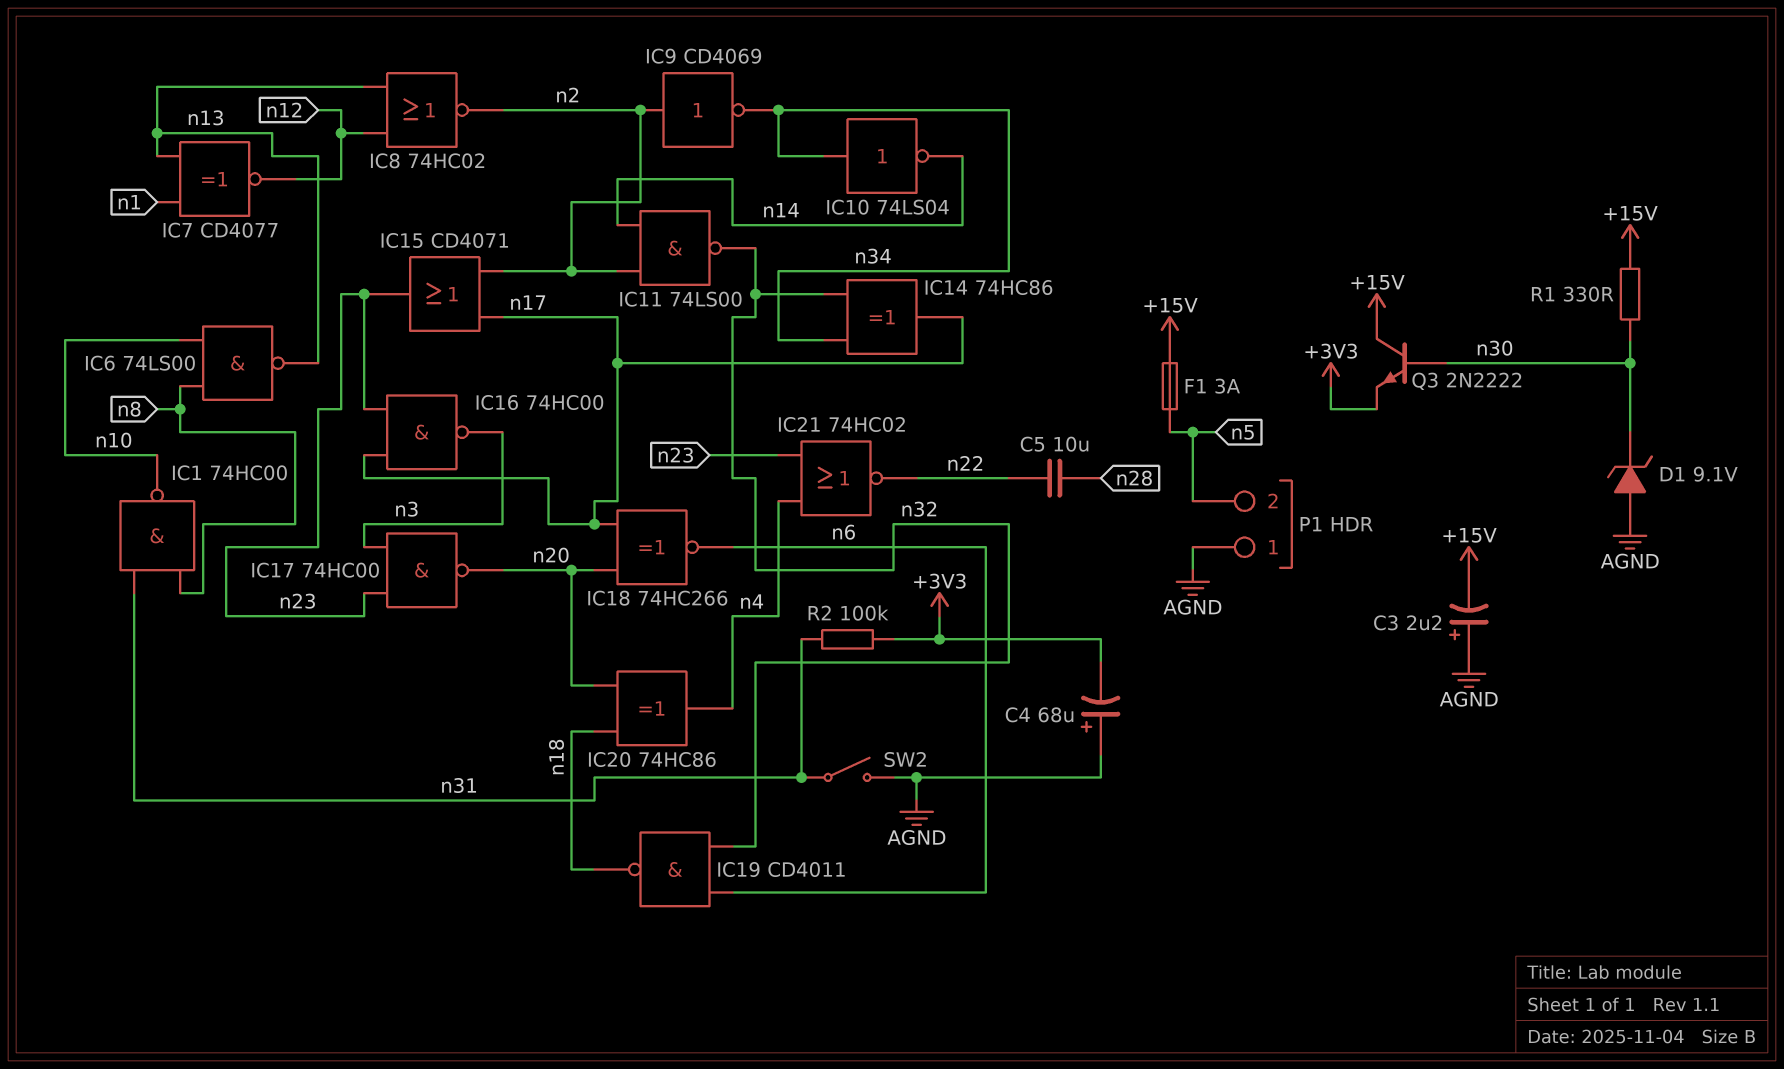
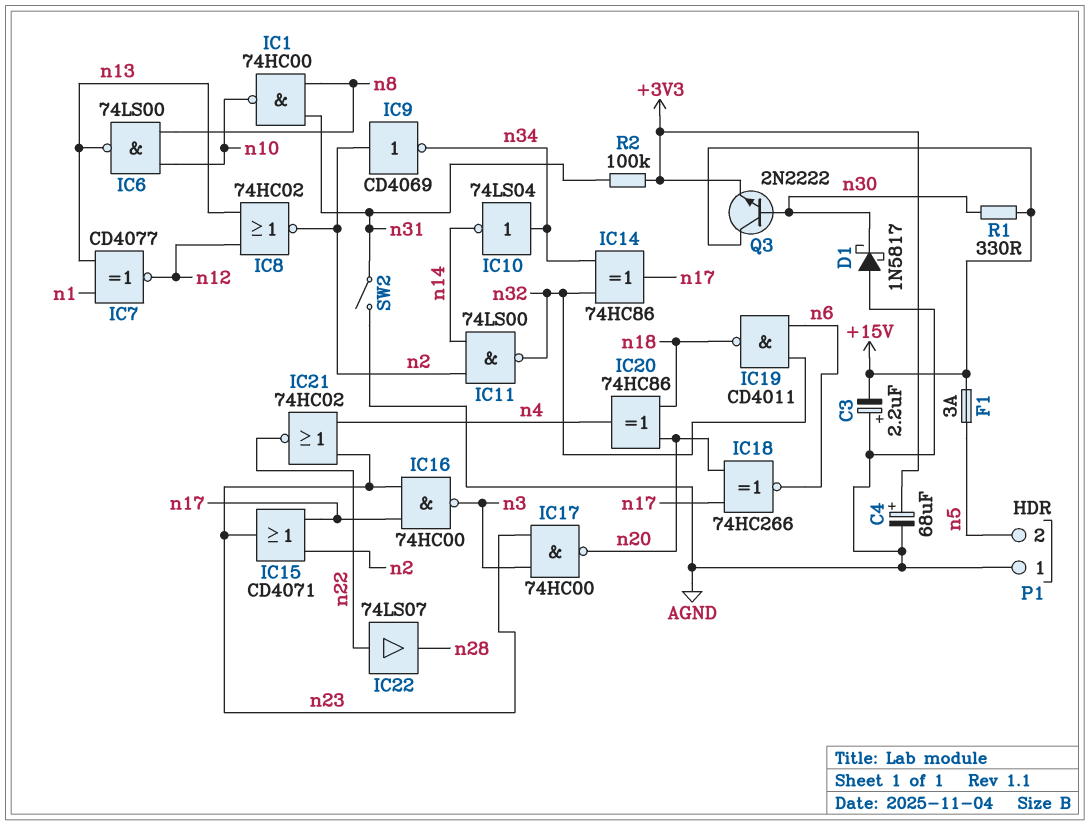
C4: 68uF (plus AGND, minus +3V3) -> 68uF (plus +3V3, minus AGND)
C5: 10uF (n22, n28) -> none
D1: zener 9.1V (A AGND, K n30) -> schottky 1N5817 (A AGND, K n30)
IC22: none -> buffer 74LS07 (in n22, out n28)

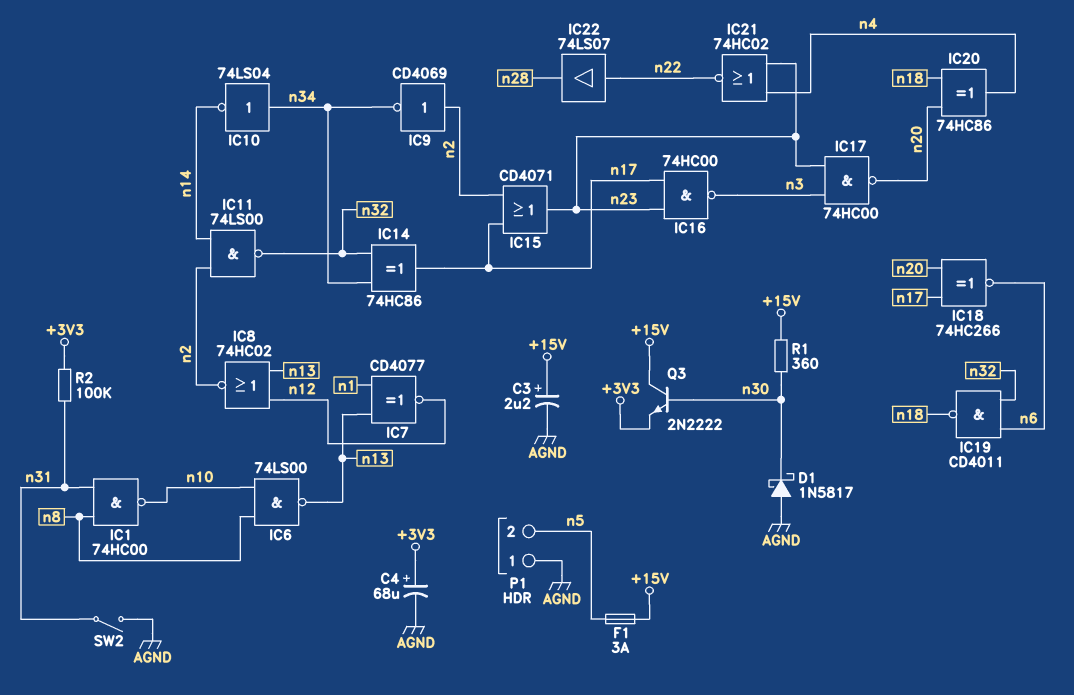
C3: 2.2uF (plus AGND, minus +15V) -> 2.2uF (plus +15V, minus AGND)
R1: 330 (+15V, n30) -> 360 (+15V, n30)

